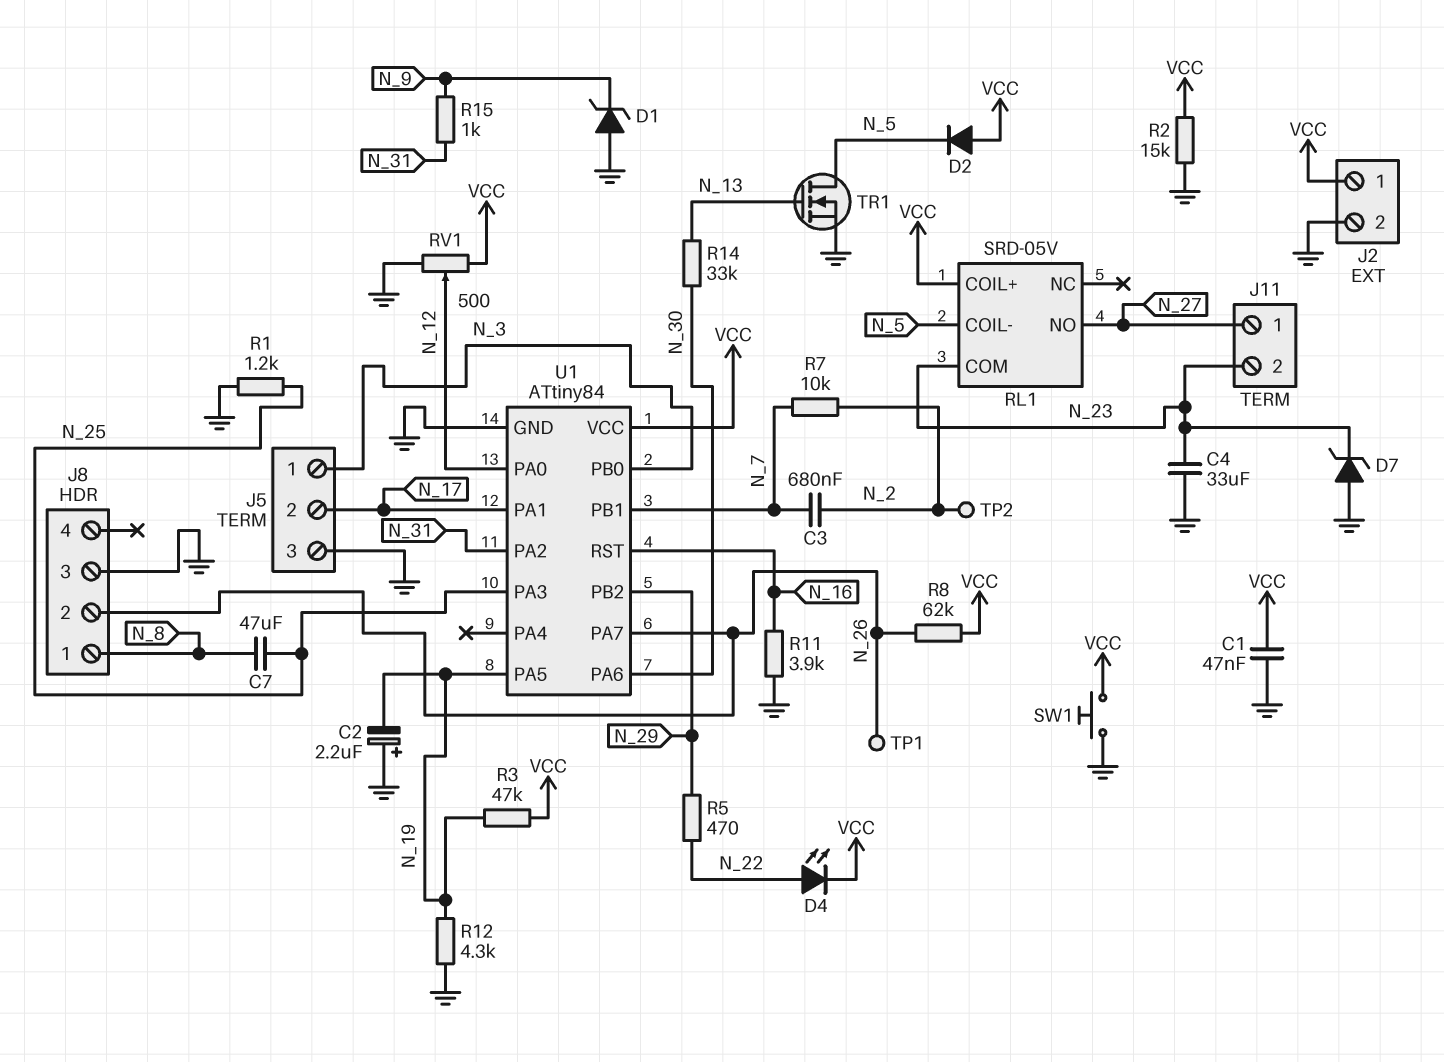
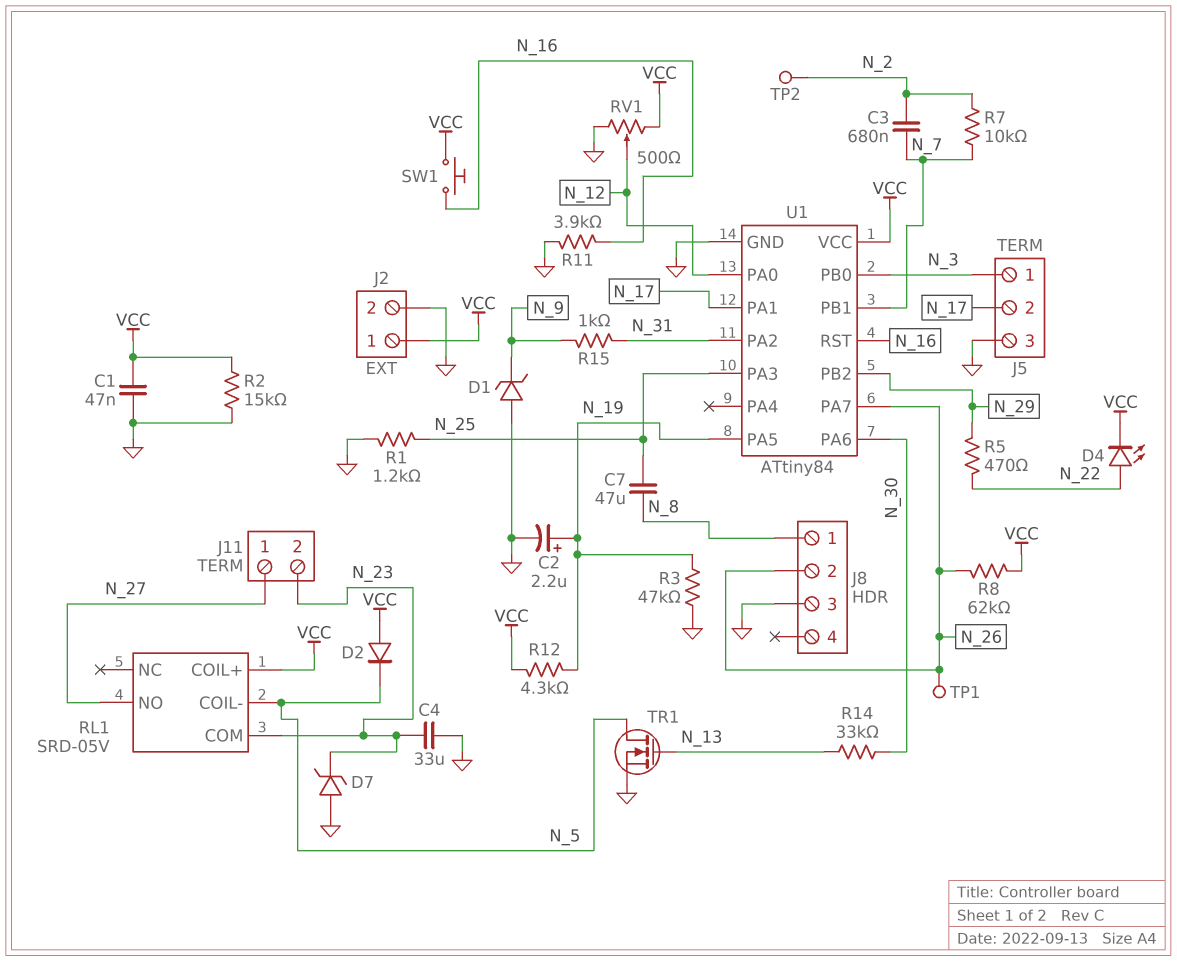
C2: 2.2uF (plus GND, minus N_19) -> 2.2uF (plus N_19, minus GND)
R3: 47k (N_19, VCC) -> 47k (GND, N_19)
R12: 4.3k (GND, N_19) -> 4.3k (N_19, VCC)
SW1: button (GND, VCC) -> button (N_16, VCC)

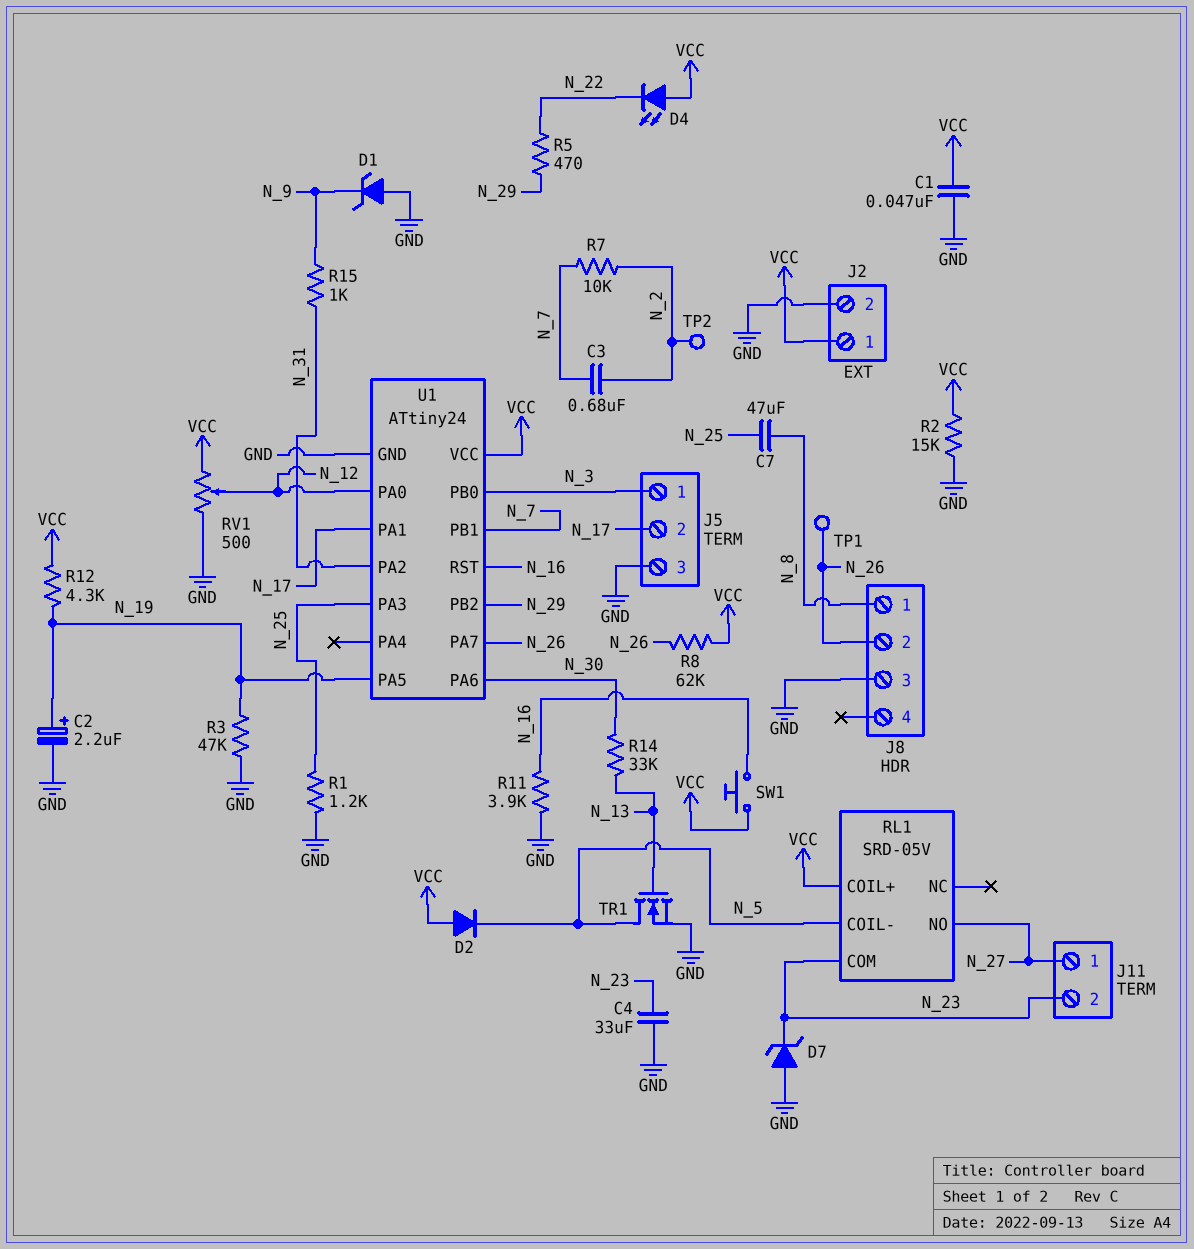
D4: LED (A N_22, K VCC) -> LED (A VCC, K N_22)
U1: ATtiny84 -> ATtiny24

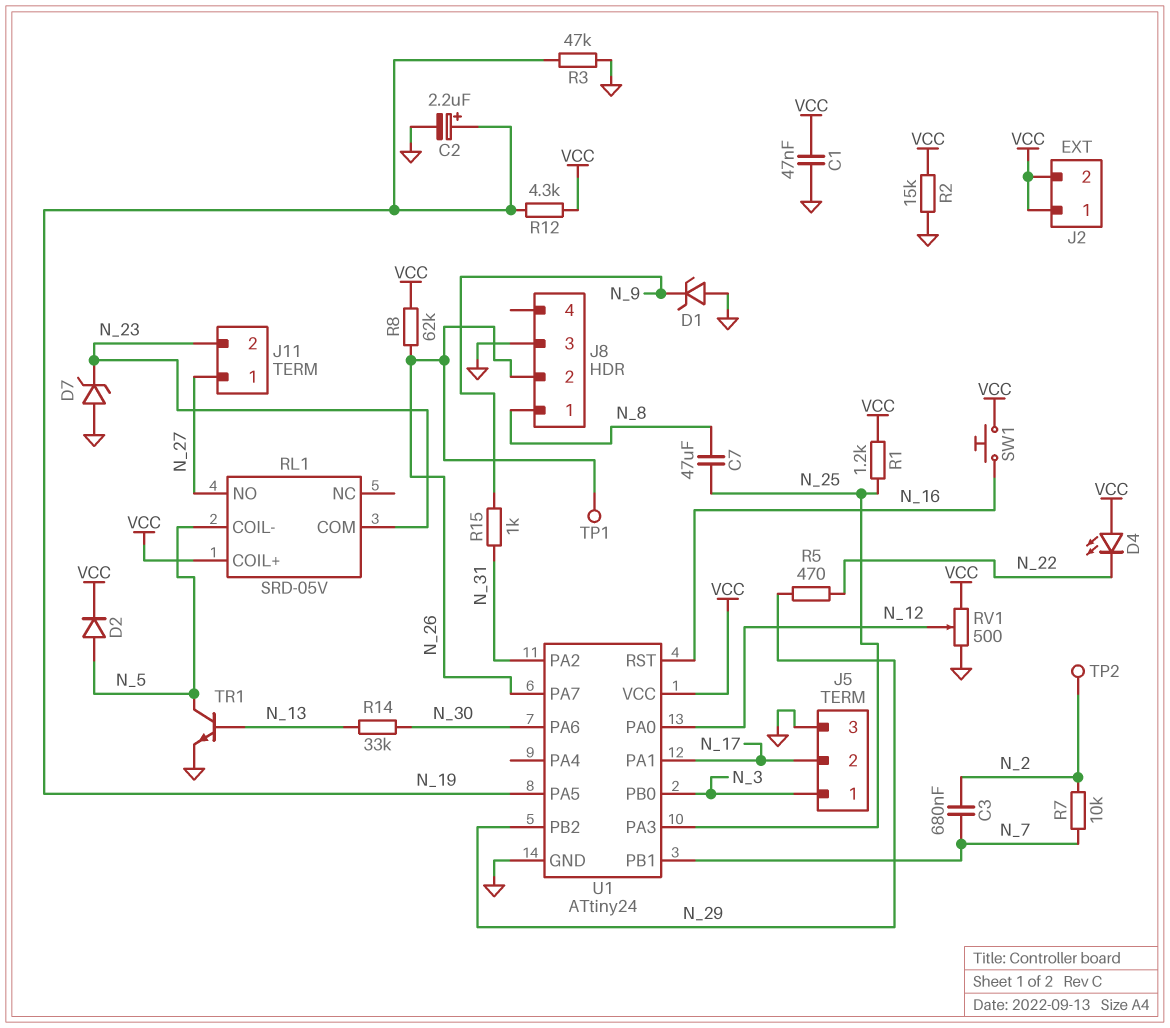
C4: 33uF (GND, N_23) -> none
D2: diode (A VCC, K N_5) -> diode (A N_5, K VCC)
J2 pin 2: GND -> VCC
R1: 1.2k (GND, N_25) -> 1.2k (N_25, VCC)
R11: 3.9k (GND, N_16) -> none
TR1: NMOS (G N_13, D N_5, S GND) -> NPN (B N_13, C N_5, E GND)

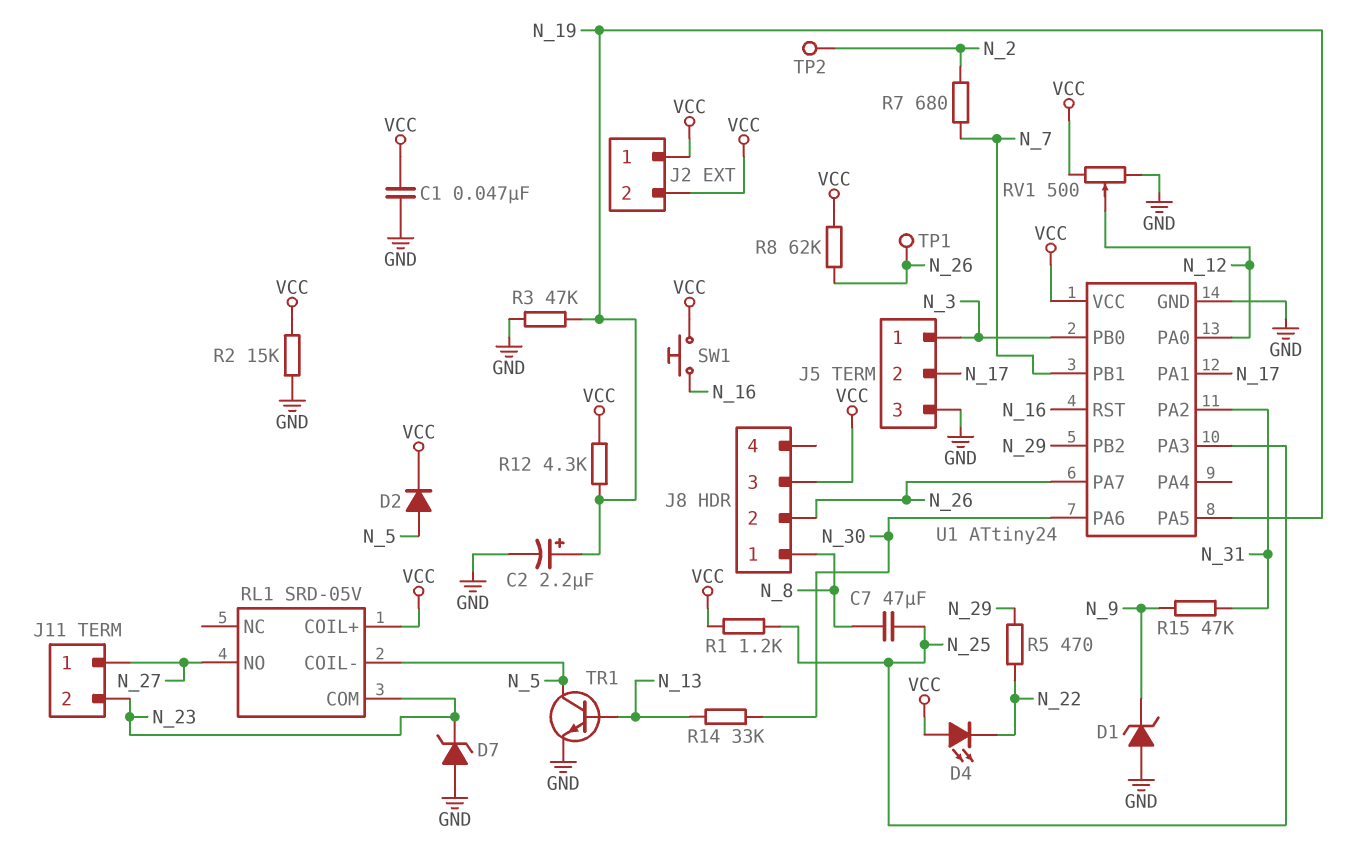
C3: 680nF (N_2, N_7) -> none
J8 pin 3: GND -> VCC
R7: 10k (N_2, N_7) -> 680 (N_2, N_7)
R15: 1k (N_9, N_31) -> 47k (N_9, N_31)

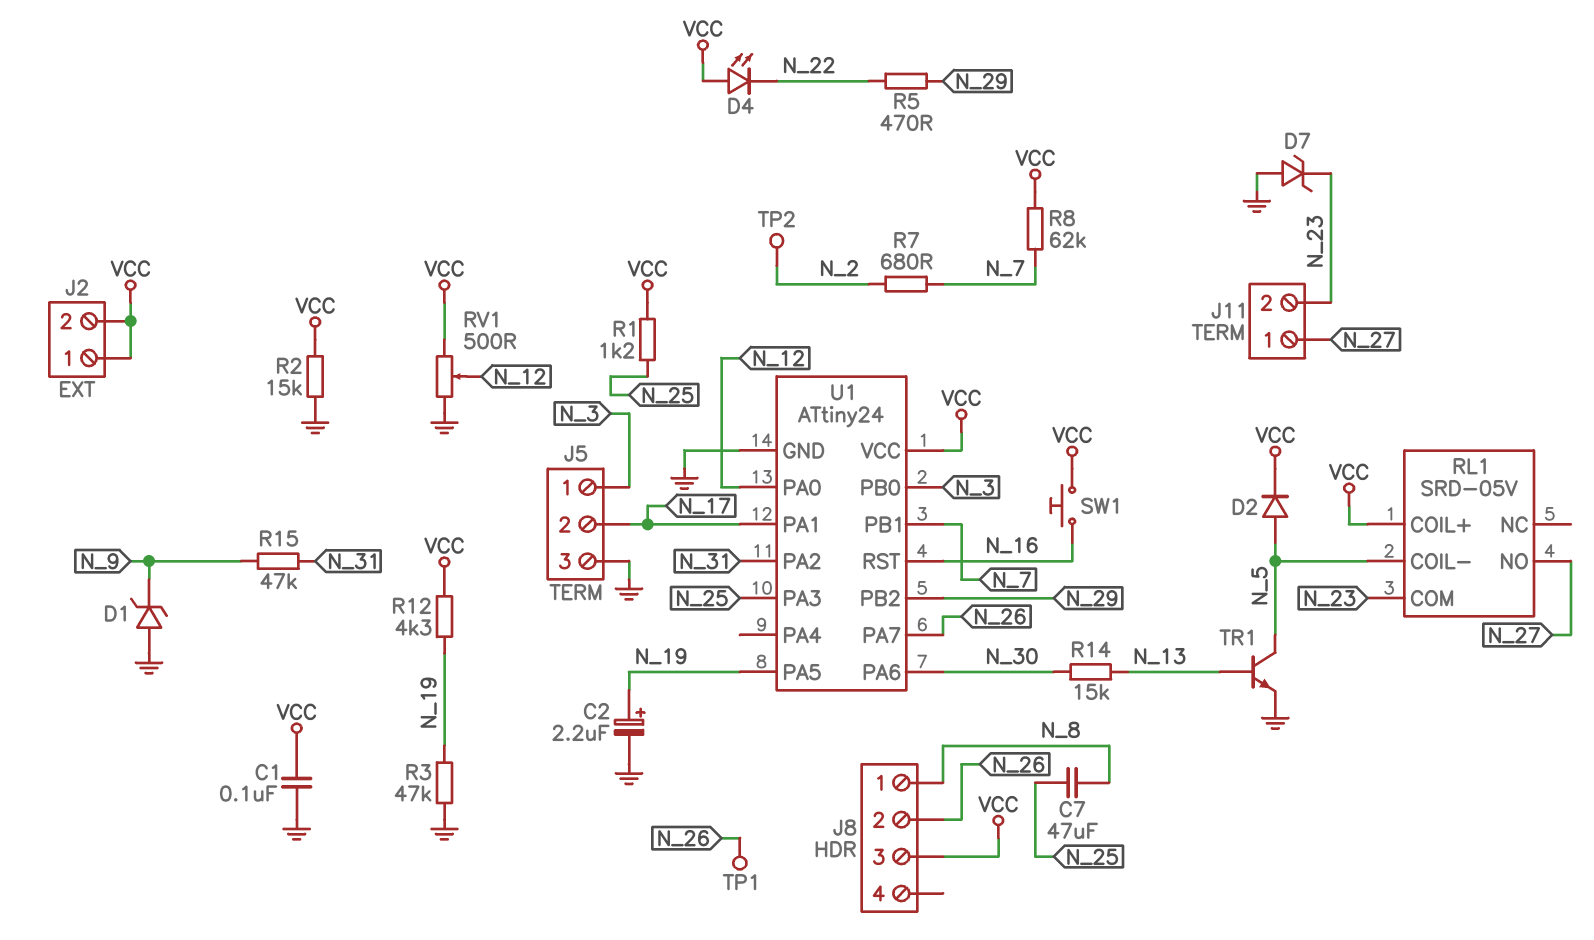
C1: 47nF (GND, VCC) -> 100nF (GND, VCC)
R8: 62k (N_26, VCC) -> 62k (N_7, VCC)
R14: 33k (N_13, N_30) -> 15k (N_13, N_30)

